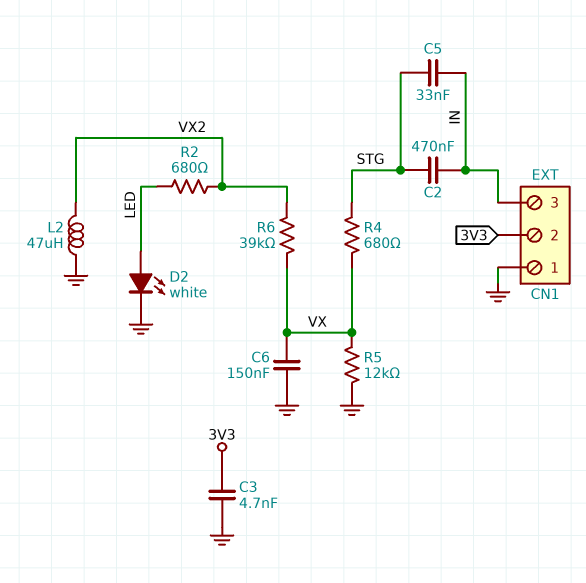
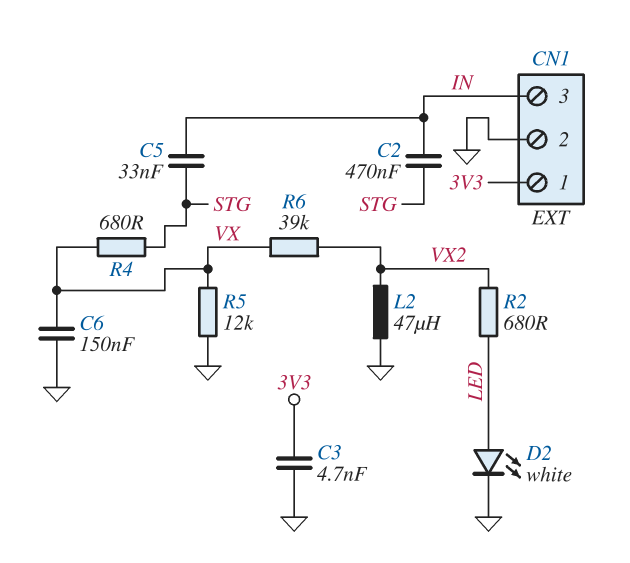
CN1 pin 1: GND -> 3V3
CN1 pin 2: 3V3 -> GND

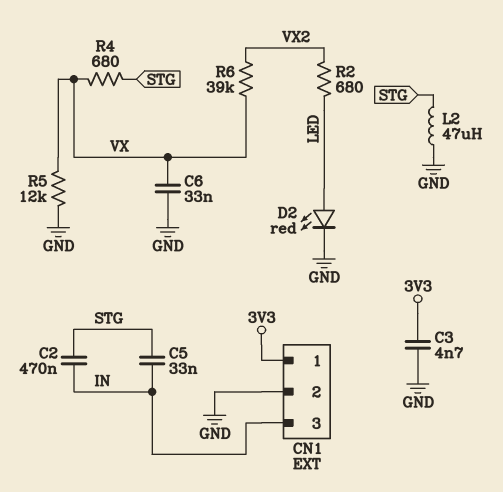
C6: 150nF (GND, VX) -> 33nF (GND, VX)
D2: LED white (A LED, K GND) -> LED red (A LED, K GND)
L2: 47uH (GND, VX2) -> 47uH (GND, STG)

